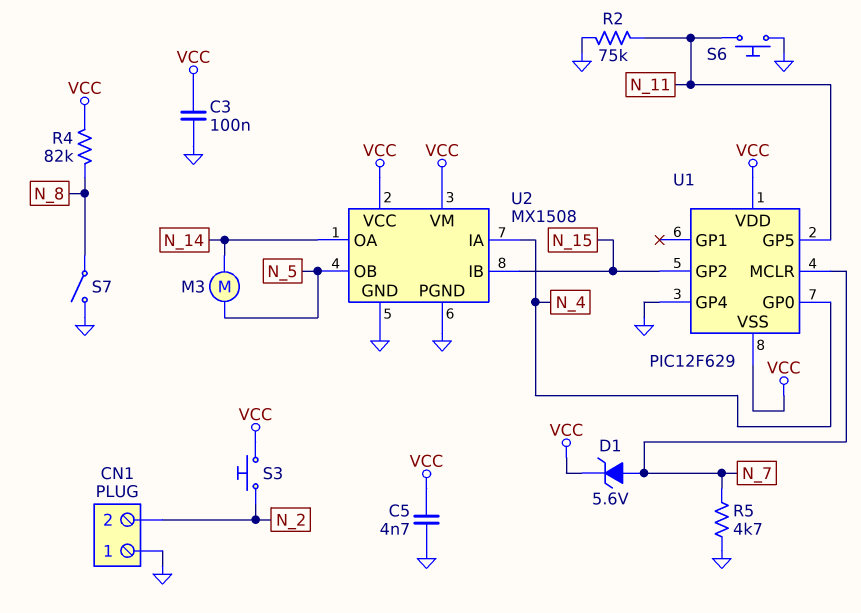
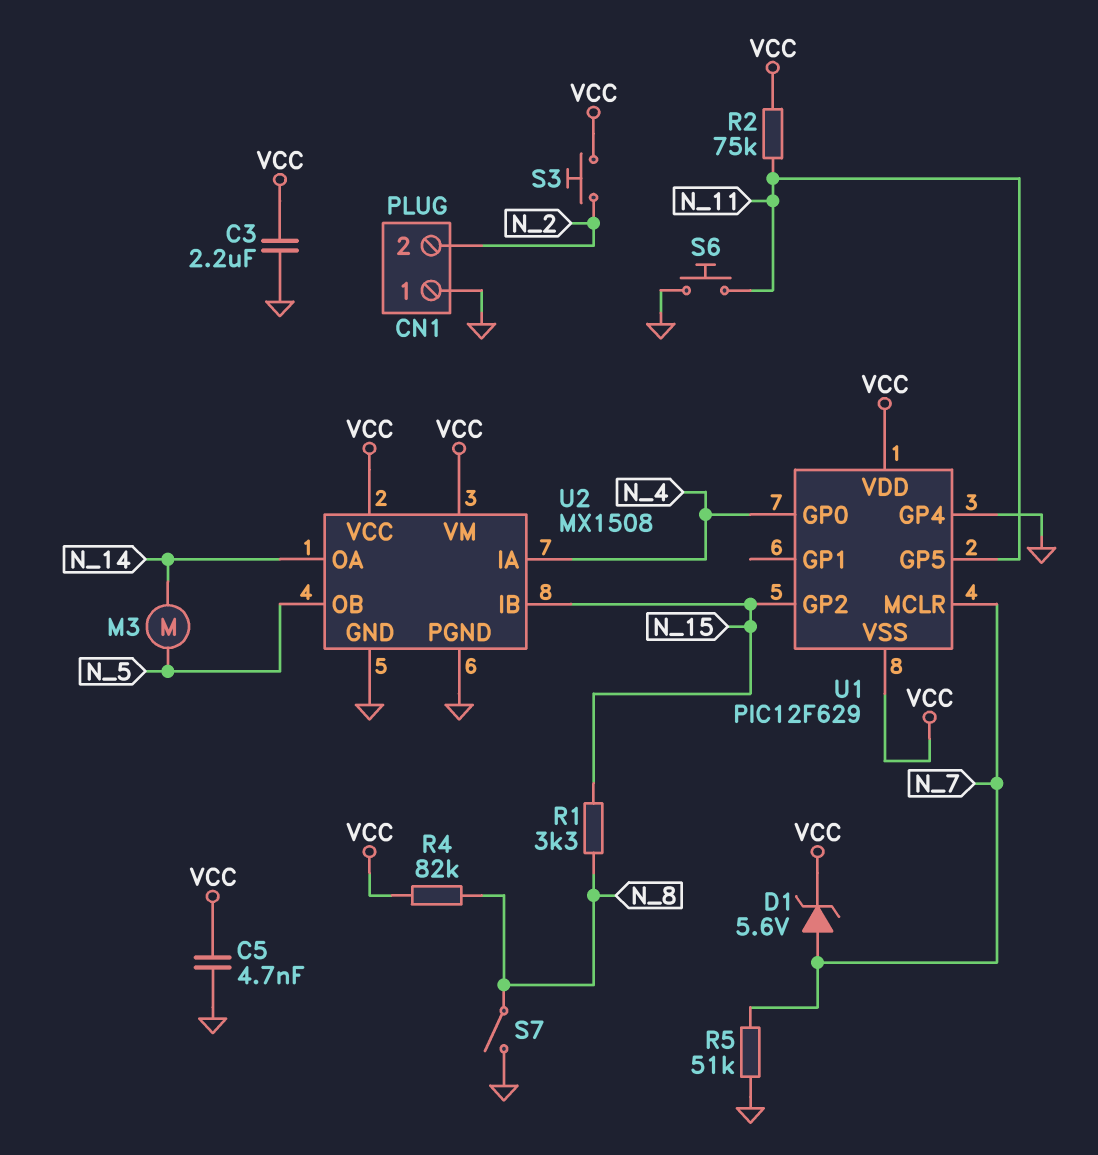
C3: 100nF (GND, VCC) -> 2.2uF (GND, VCC)
R1: none -> 3.3k (N_8, N_15)
R2: 75k (GND, N_11) -> 75k (N_11, VCC)
R5: 4.7k (GND, N_7) -> 51k (GND, N_7)

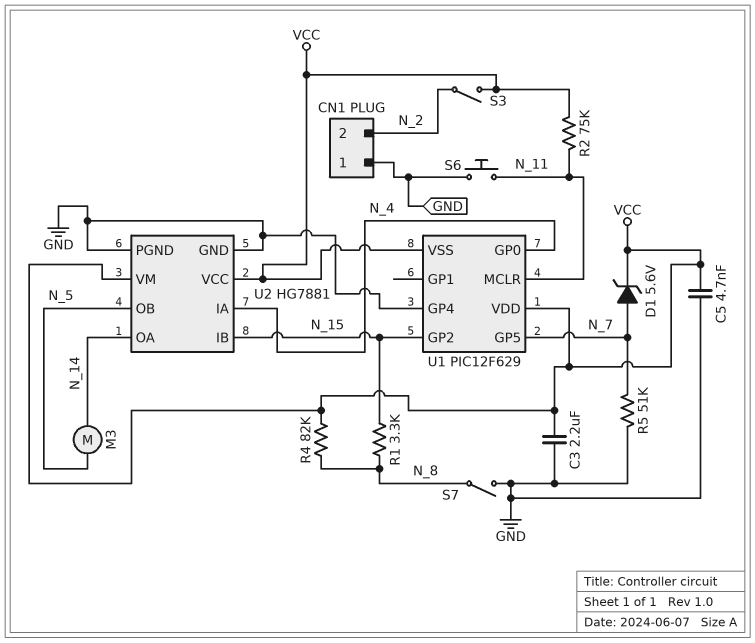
S3: button (N_2, VCC) -> switch (N_2, VCC)
U1 pin GP5: N_11 -> N_7
U1 pin MCLR: N_7 -> N_11
U2: MX1508 -> HG7881

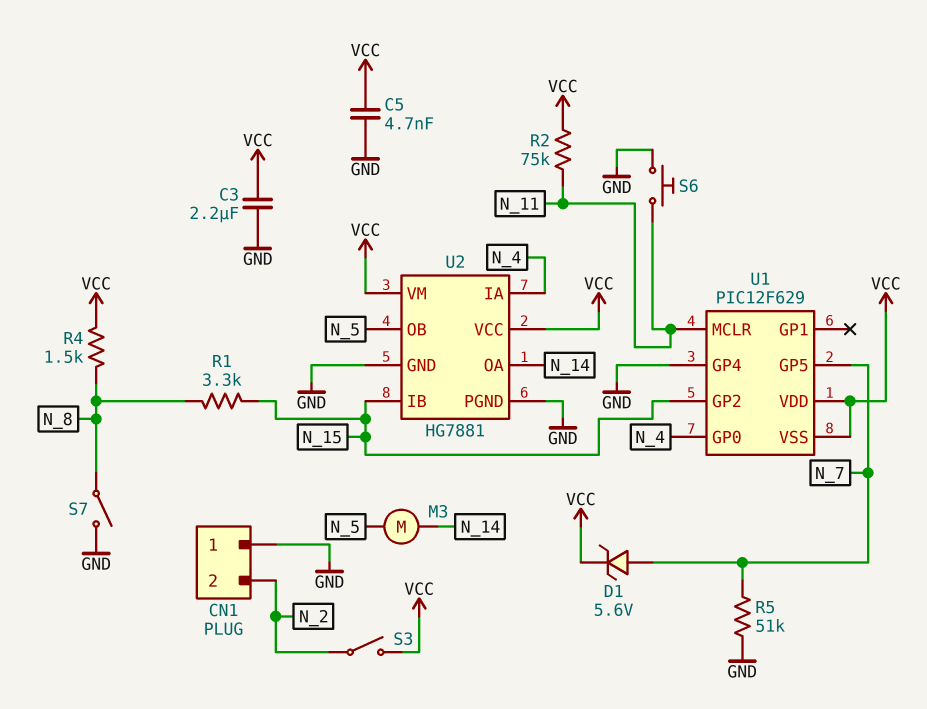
R4: 82k (N_8, VCC) -> 1.5k (N_8, VCC)

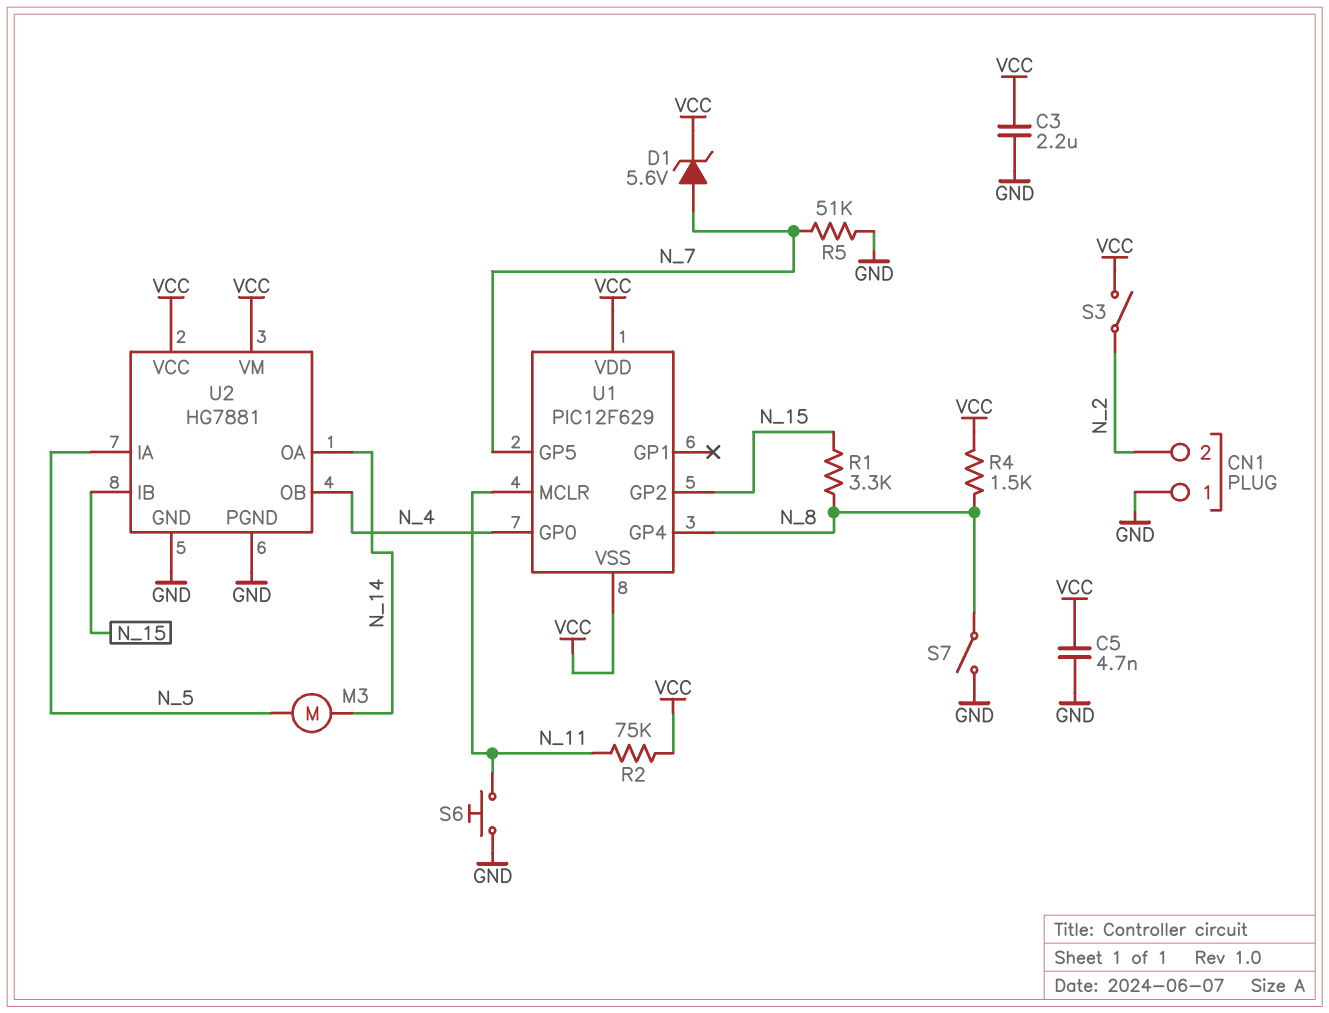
U1 pin GP4: GND -> N_8
U2 pin IA: N_4 -> N_5
U2 pin OB: N_5 -> N_4

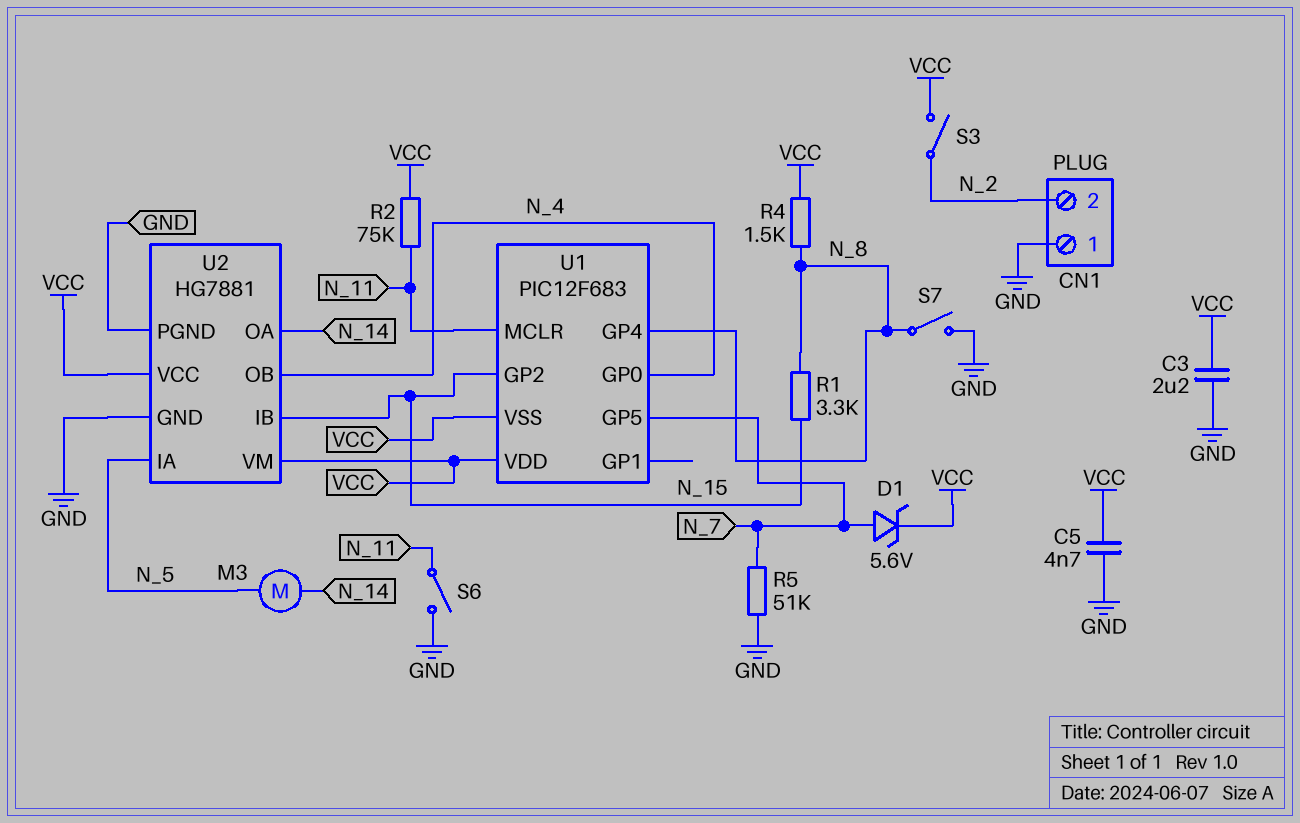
S6: button (GND, N_11) -> switch (GND, N_11)
U1: PIC12F629 -> PIC12F683

